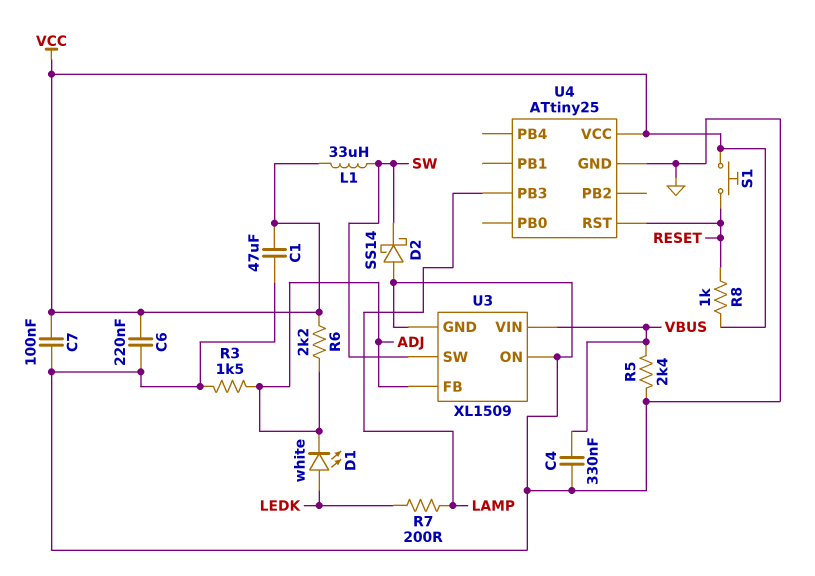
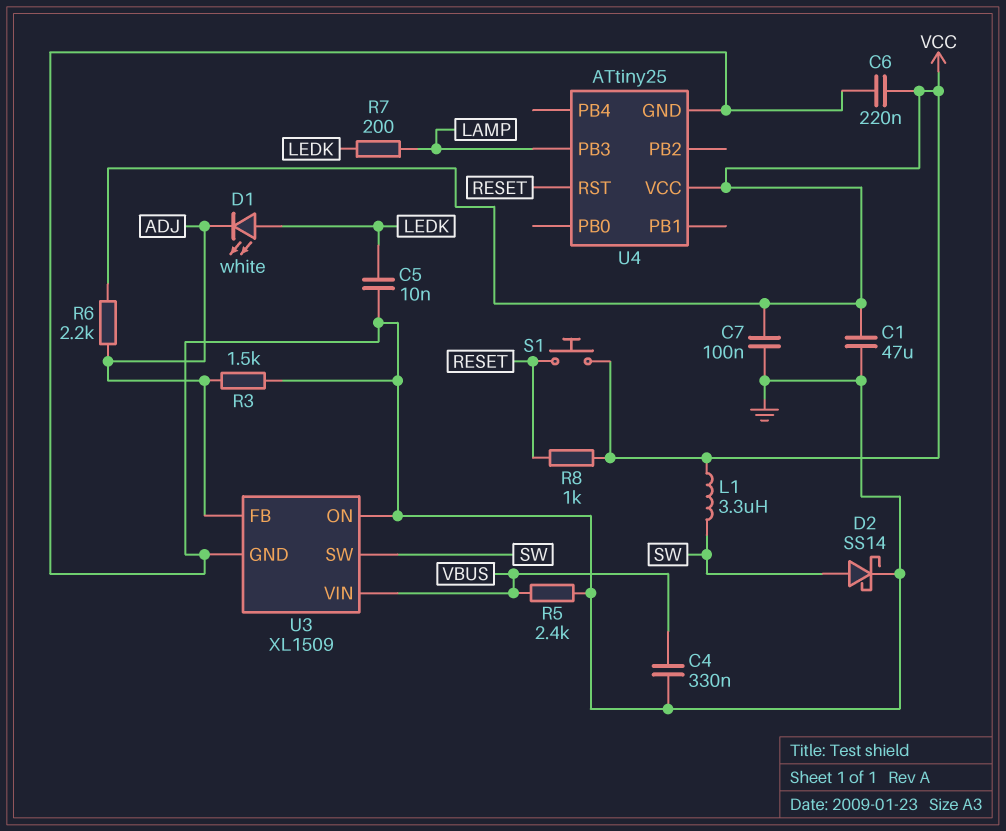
C5: none -> 10nF (GND, LEDK)
D2: schottky SS14 (A GND, K SW) -> schottky SS14 (A SW, K GND)
L1: 33uH (SW, VCC) -> 3.3uH (SW, VCC)

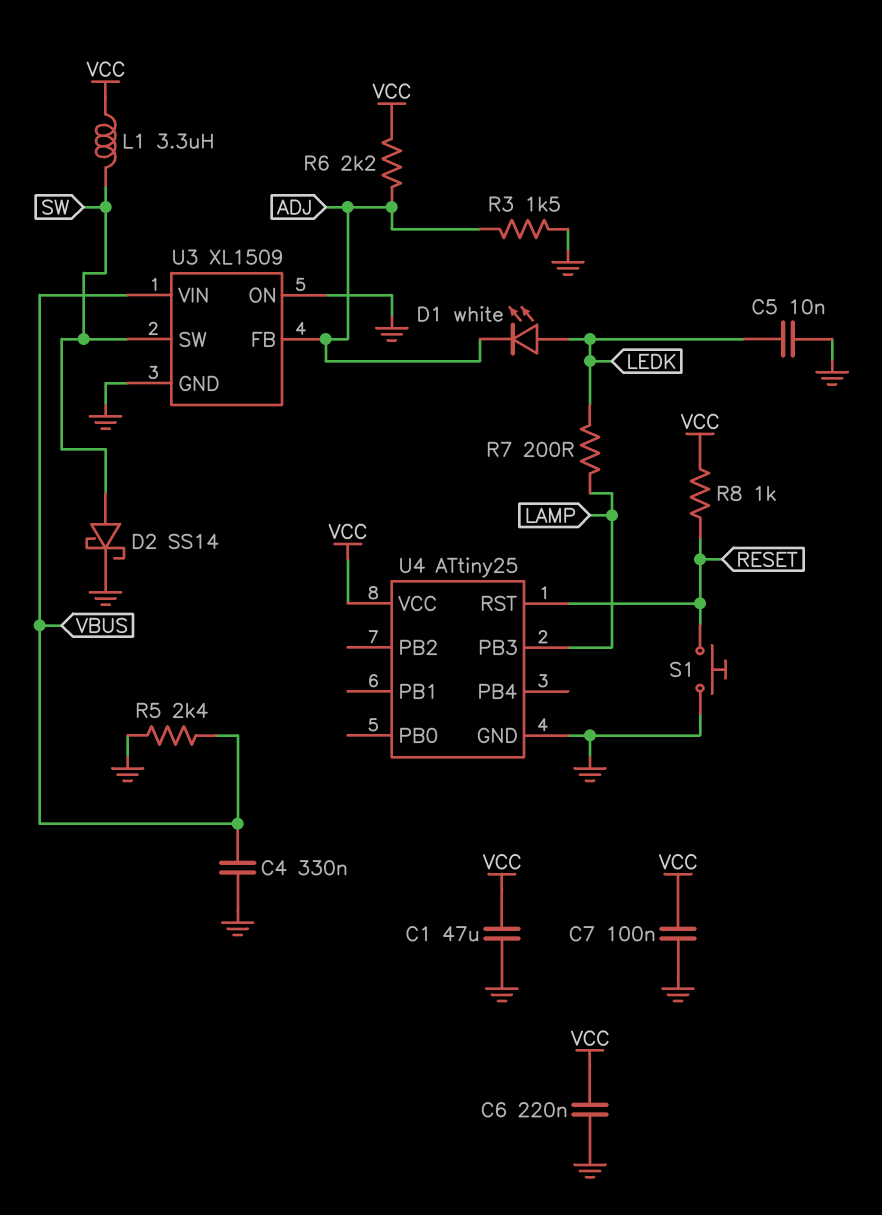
S1: button (RESET, VCC) -> button (GND, RESET)

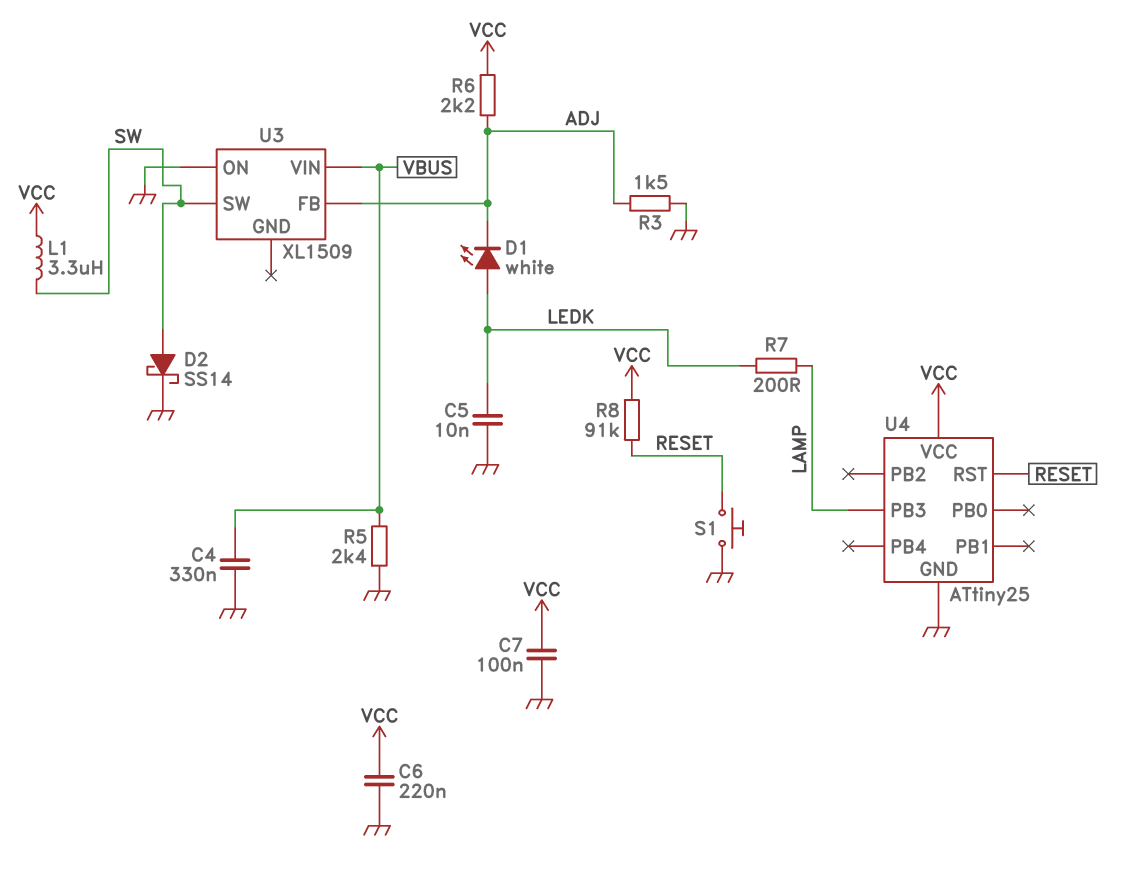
C1: 47uF (GND, VCC) -> none
R8: 1k (RESET, VCC) -> 91k (RESET, VCC)
U3 pin GND: GND -> none

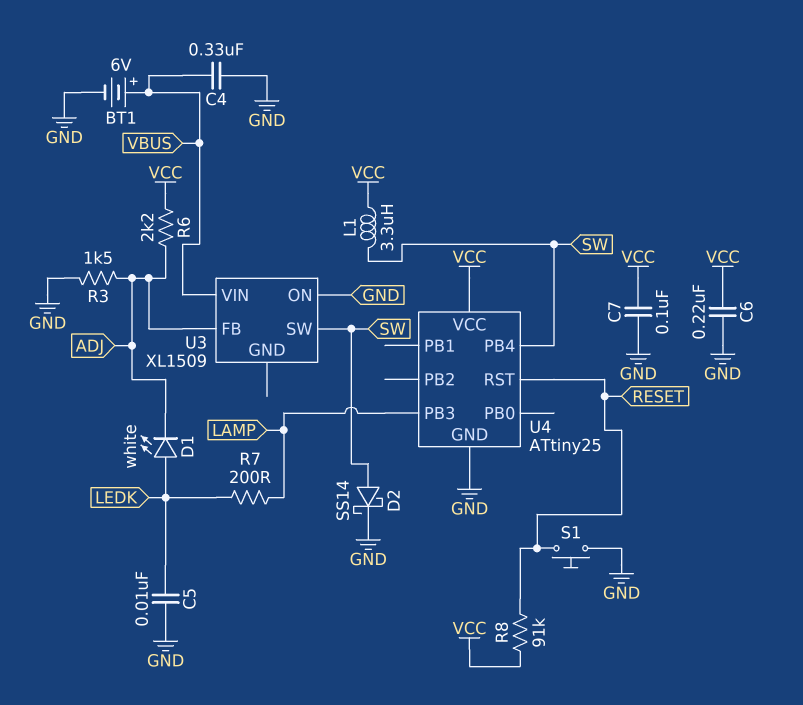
BT1: none -> 6V (plus VBUS, minus GND)
R5: 2.4k (GND, VBUS) -> none
U4 pin PB4: none -> SW

